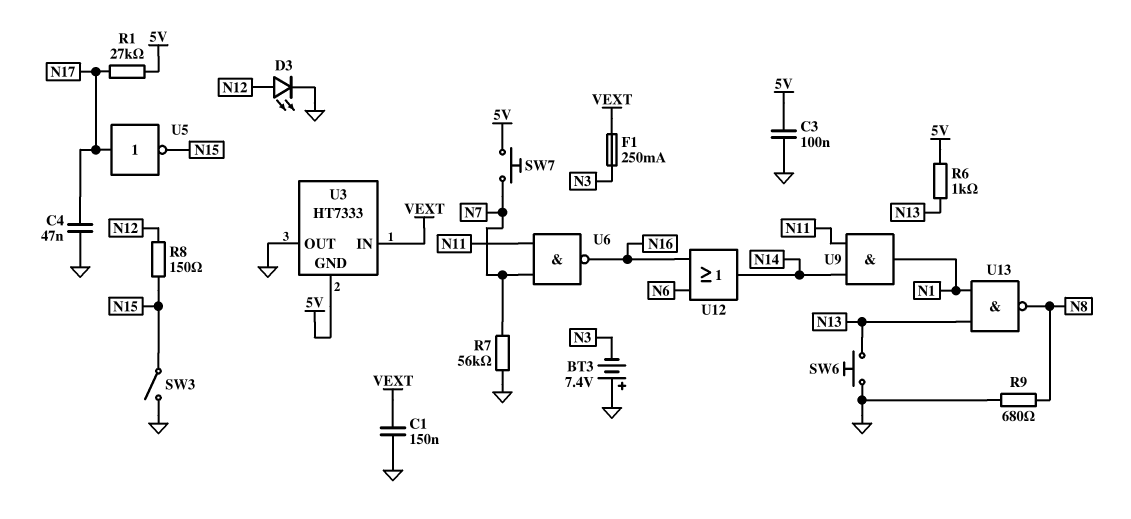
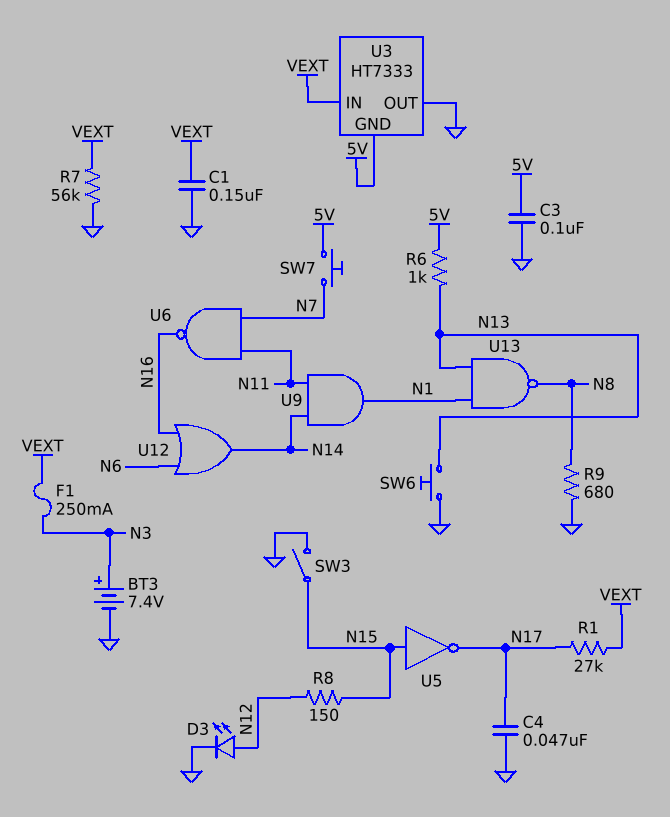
BT3: 7.4V (plus GND, minus N3) -> 7.4V (plus N3, minus GND)
R1: 27k (5V, N17) -> 27k (N17, VEXT)
R7: 56k (GND, N7) -> 56k (GND, VEXT)
U5: NOT (in N17, out N15) -> NOT (in N15, out N17)

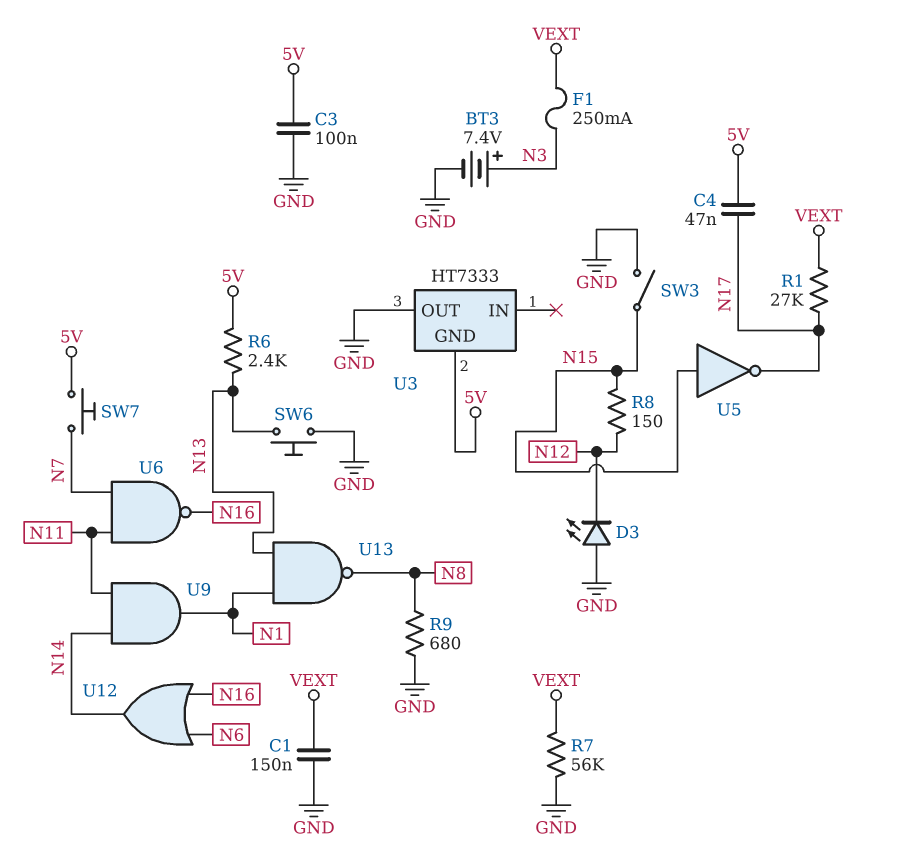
C4: 47nF (GND, N17) -> 47nF (5V, N17)
D3: LED (A N12, K GND) -> LED (A GND, K N12)
R6: 1k (5V, N13) -> 2.4k (5V, N13)
U3 pin IN: VEXT -> none

